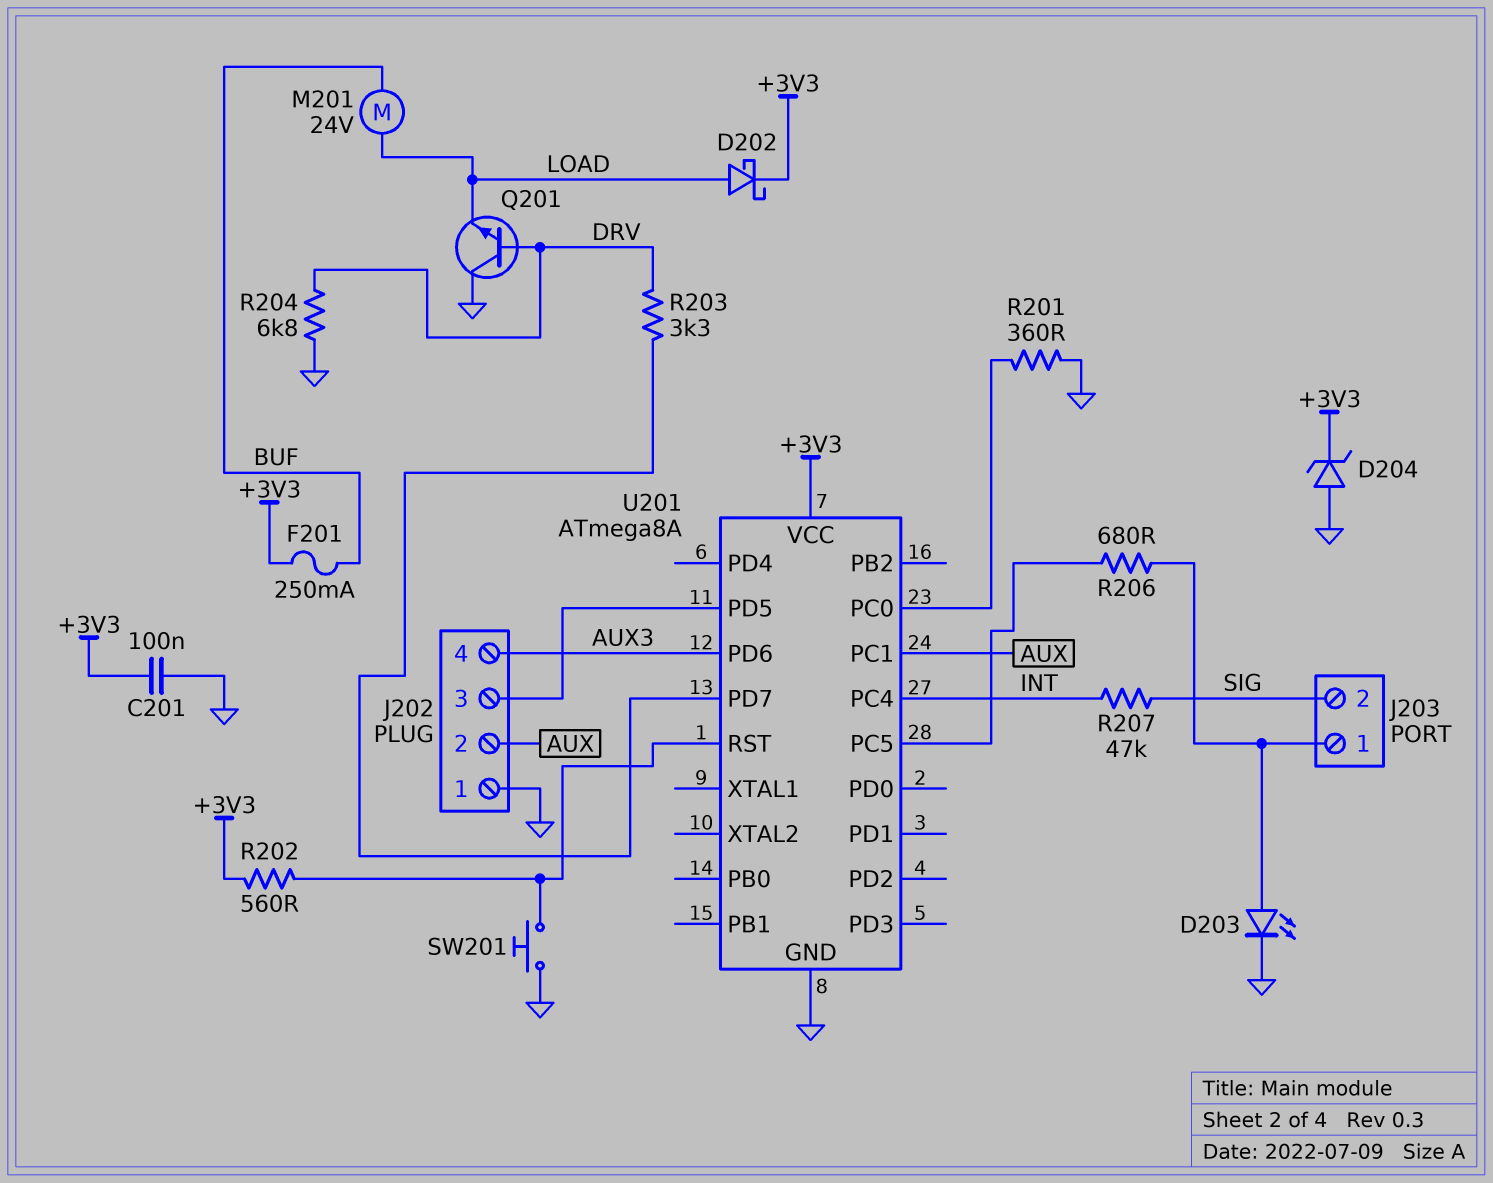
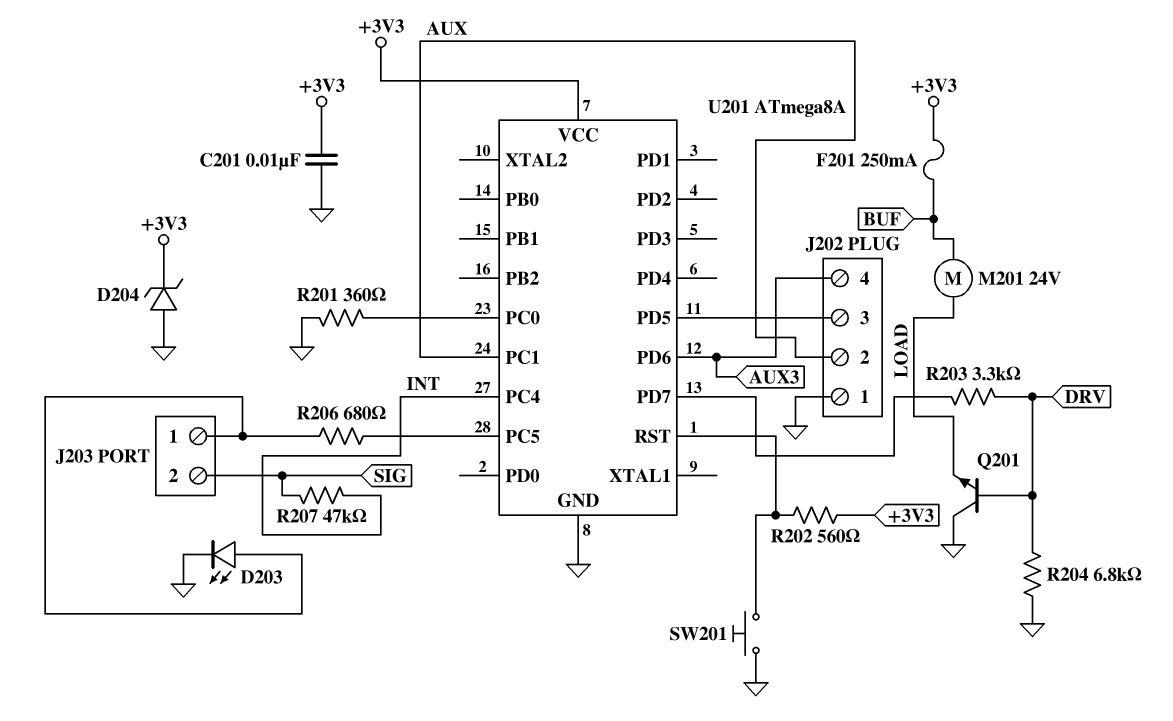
C201: 100nF (+3V3, GND) -> 10nF (+3V3, GND)
D202: schottky (A LOAD, K +3V3) -> none

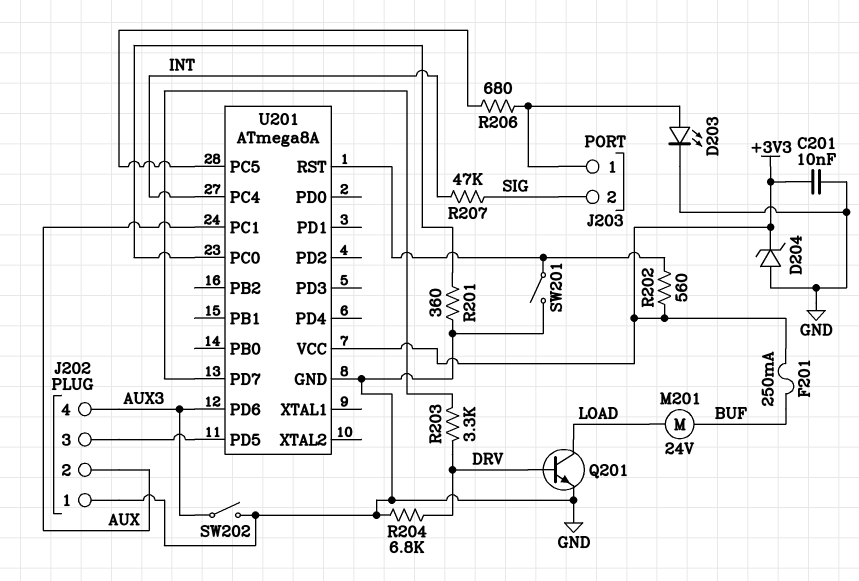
Q201: NPN (B DRV, C GND, E LOAD) -> NPN (B DRV, C LOAD, E GND)
SW201: button (GND, U201/RST) -> switch (GND, U201/RST)
SW202: none -> switch (AUX3, GND)

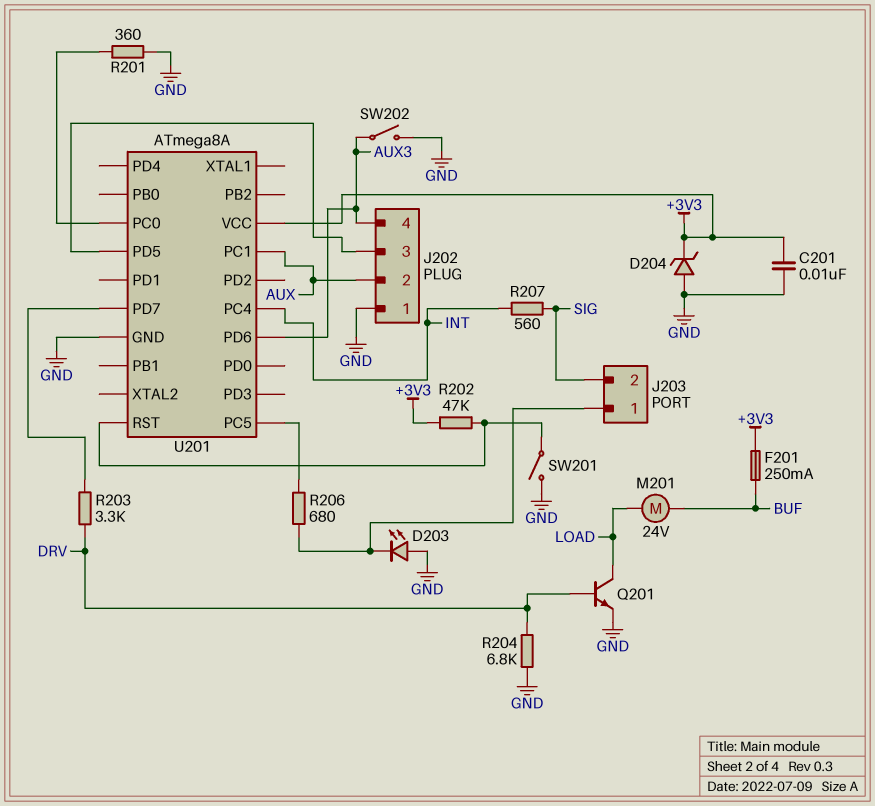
D203: LED (A J203/1, K GND) -> LED (A GND, K J203/1)
R202: 560 (+3V3, U201/RST) -> 47k (+3V3, U201/RST)
R207: 47k (INT, SIG) -> 560 (INT, SIG)

